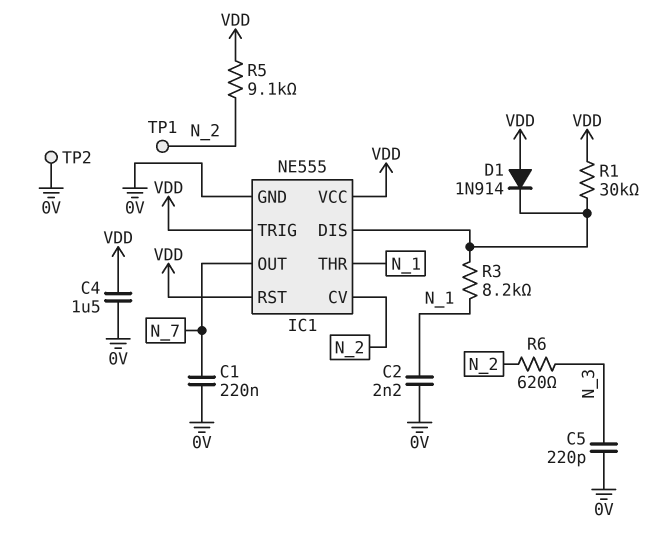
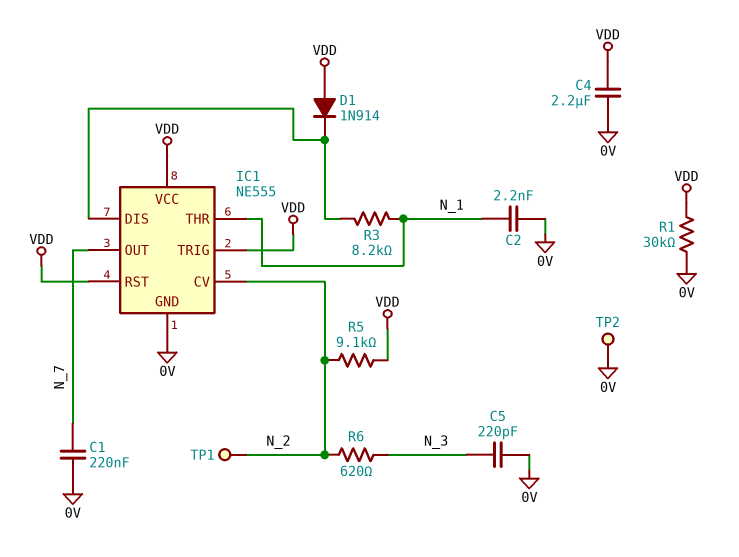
C4: 1.5uF (0V, VDD) -> 2.2uF (0V, VDD)
R1: 30k (IC1/DIS, VDD) -> 30k (0V, VDD)

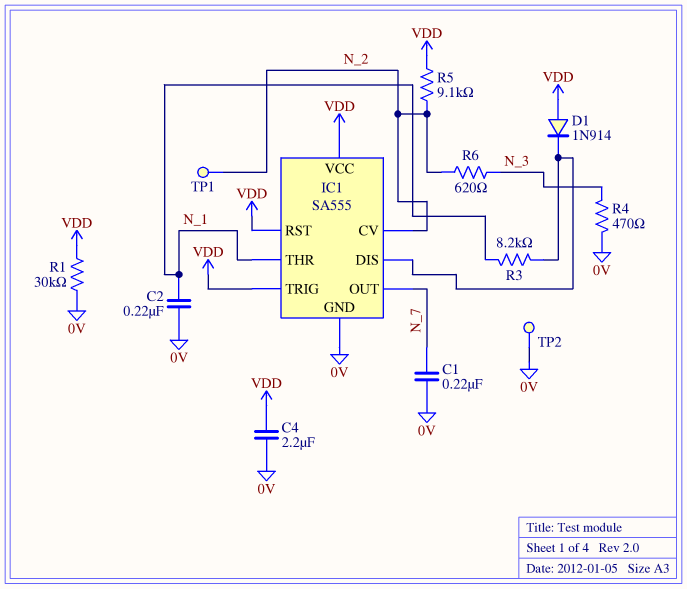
C2: 2.2nF (0V, N_1) -> 220nF (0V, N_1)
C5: 220pF (0V, N_3) -> none
IC1: NE555 -> SA555
R4: none -> 470 (0V, N_3)

